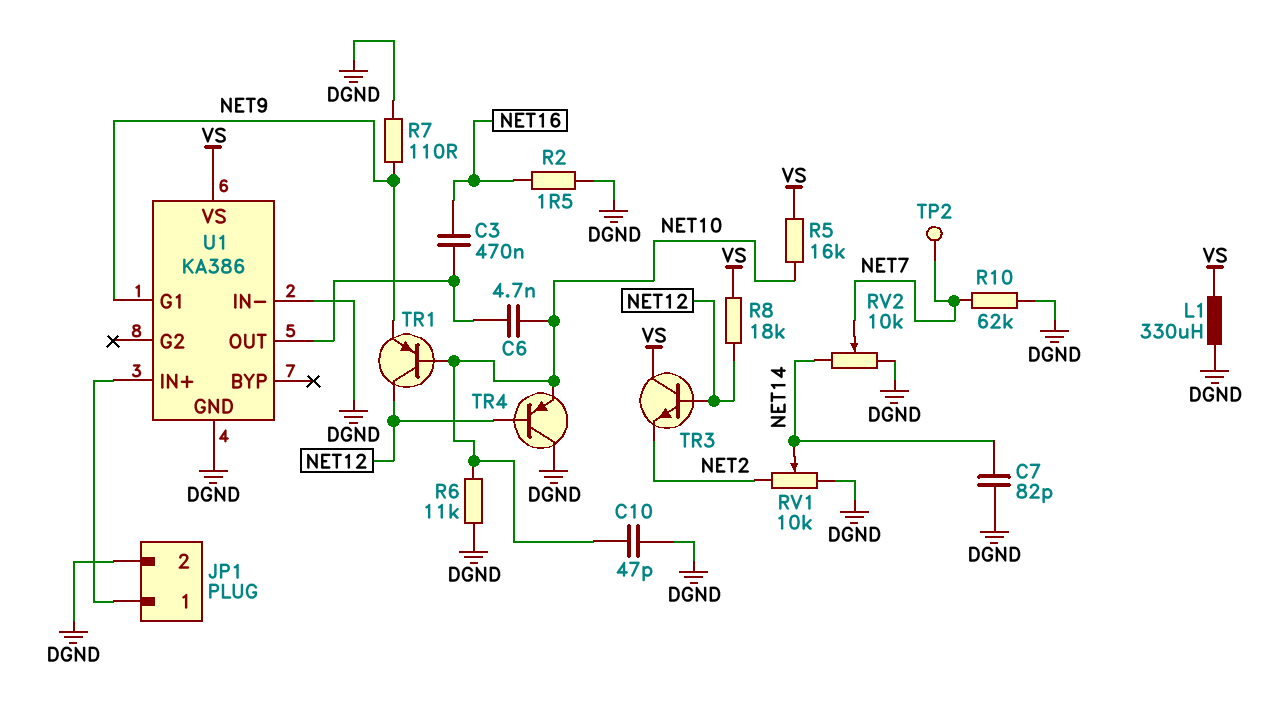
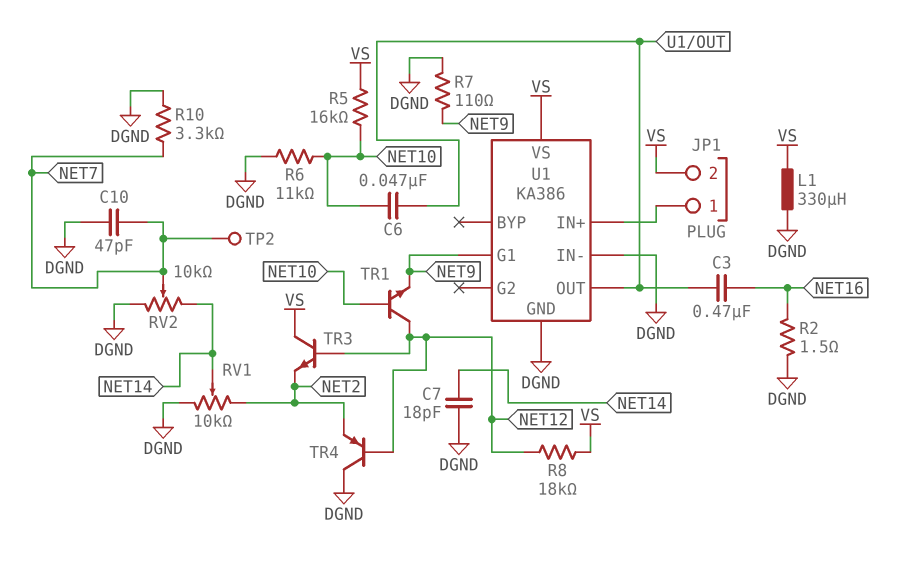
C6: 4.7nF (NET10, U1/OUT) -> 47nF (NET10, U1/OUT)
C7: 82pF (DGND, NET14) -> 18pF (DGND, NET14)
C10: 47pF (DGND, NET10) -> 47pF (DGND, NET7)
JP1 pin 2: DGND -> VS
R10: 62k (DGND, NET7) -> 3.3k (DGND, NET7)
TR1: PNP (B NET10, C NET12, E NET9) -> NPN (B NET10, C NET12, E NET9)
TR4: PNP (B NET12, C DGND, E NET10) -> PNP (B NET12, C DGND, E NET2)

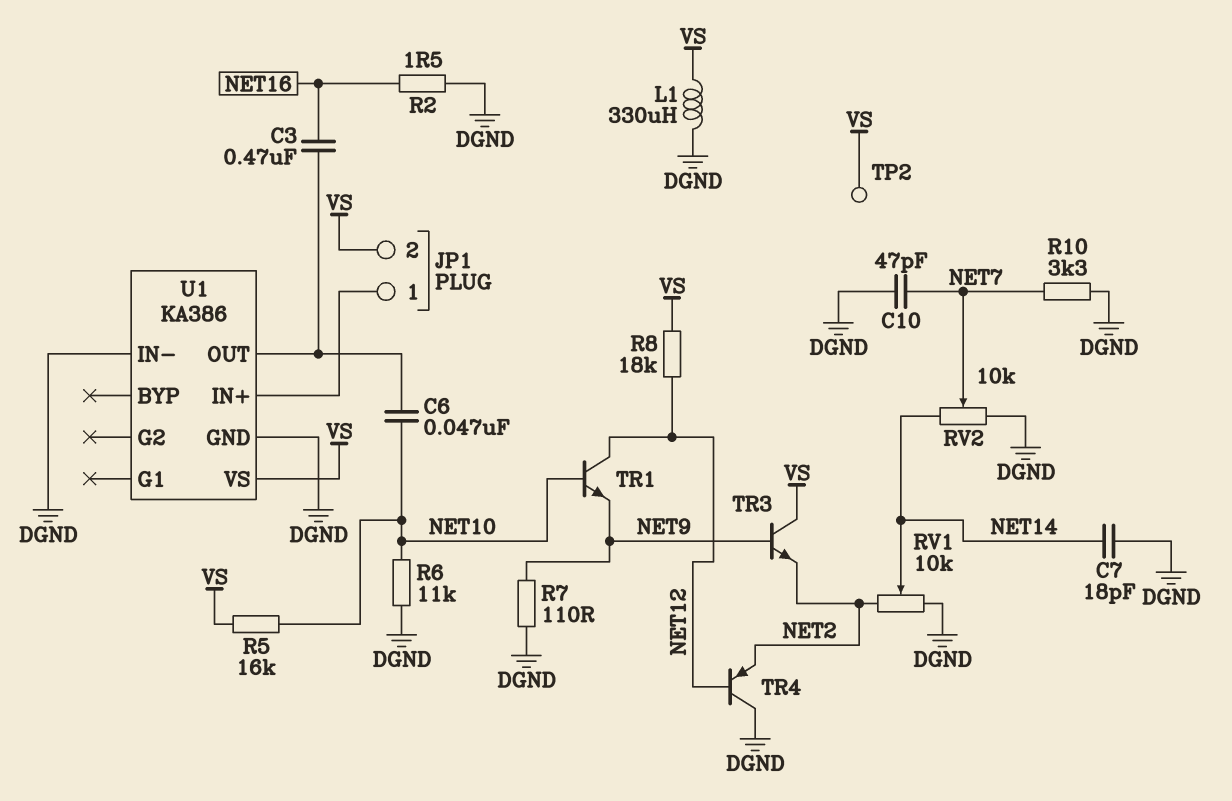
TP2: test point (NET7) -> test point (VS)
TR3: NPN (B NET12, C VS, E NET2) -> NPN (B NET9, C VS, E NET2)
U1 pin G1: NET9 -> none

